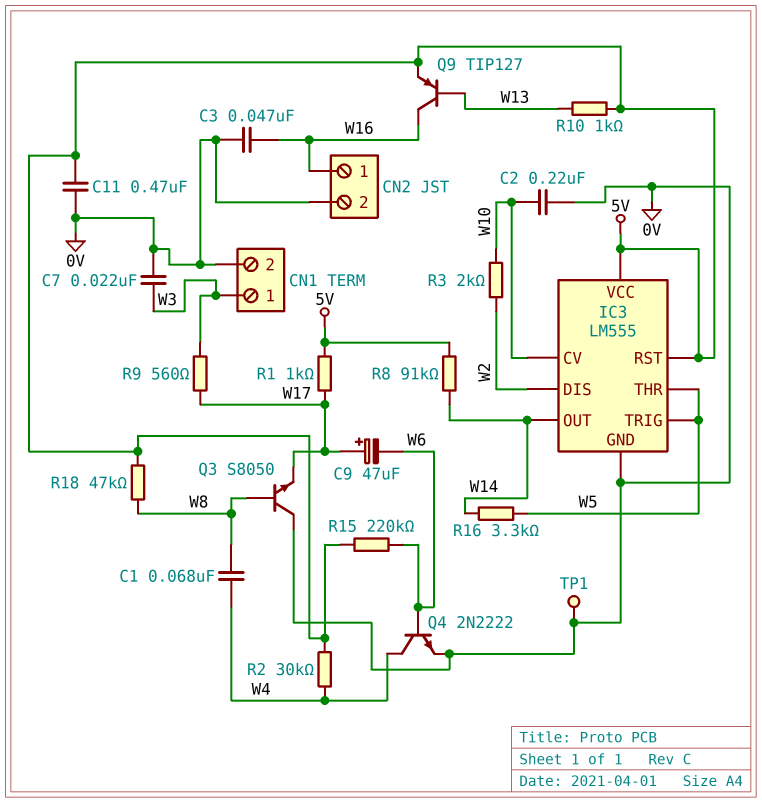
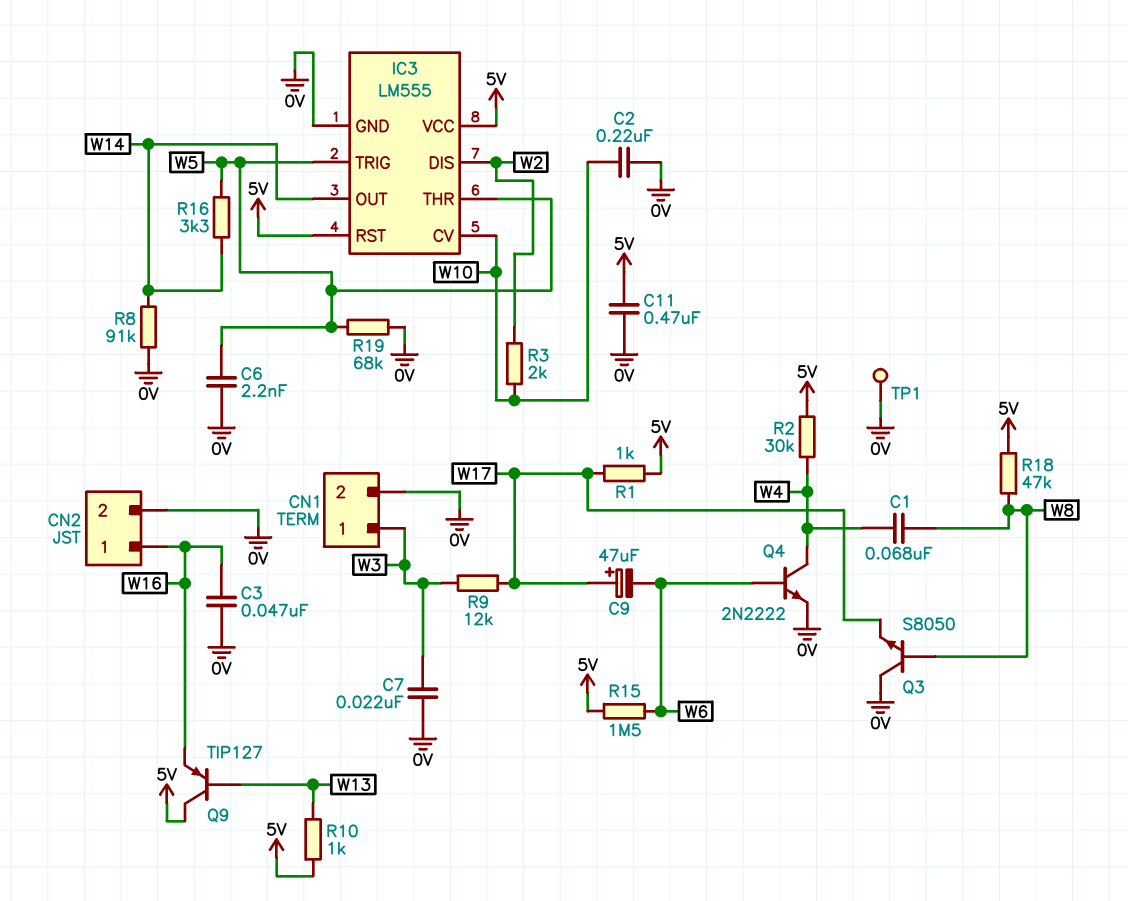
C6: none -> 2.2nF (0V, W5)
Q9: PNP TIP127 (B W13, C W16, E 5V) -> PNP TIP127 (B W13, C 5V, E W16)
R8: 91k (5V, W14) -> 91k (0V, W14)
R9: 560 (W3, W17) -> 12k (W3, W17)
R15: 220k (5V, W6) -> 1.5M (5V, W6)
R19: none -> 68k (0V, W5)

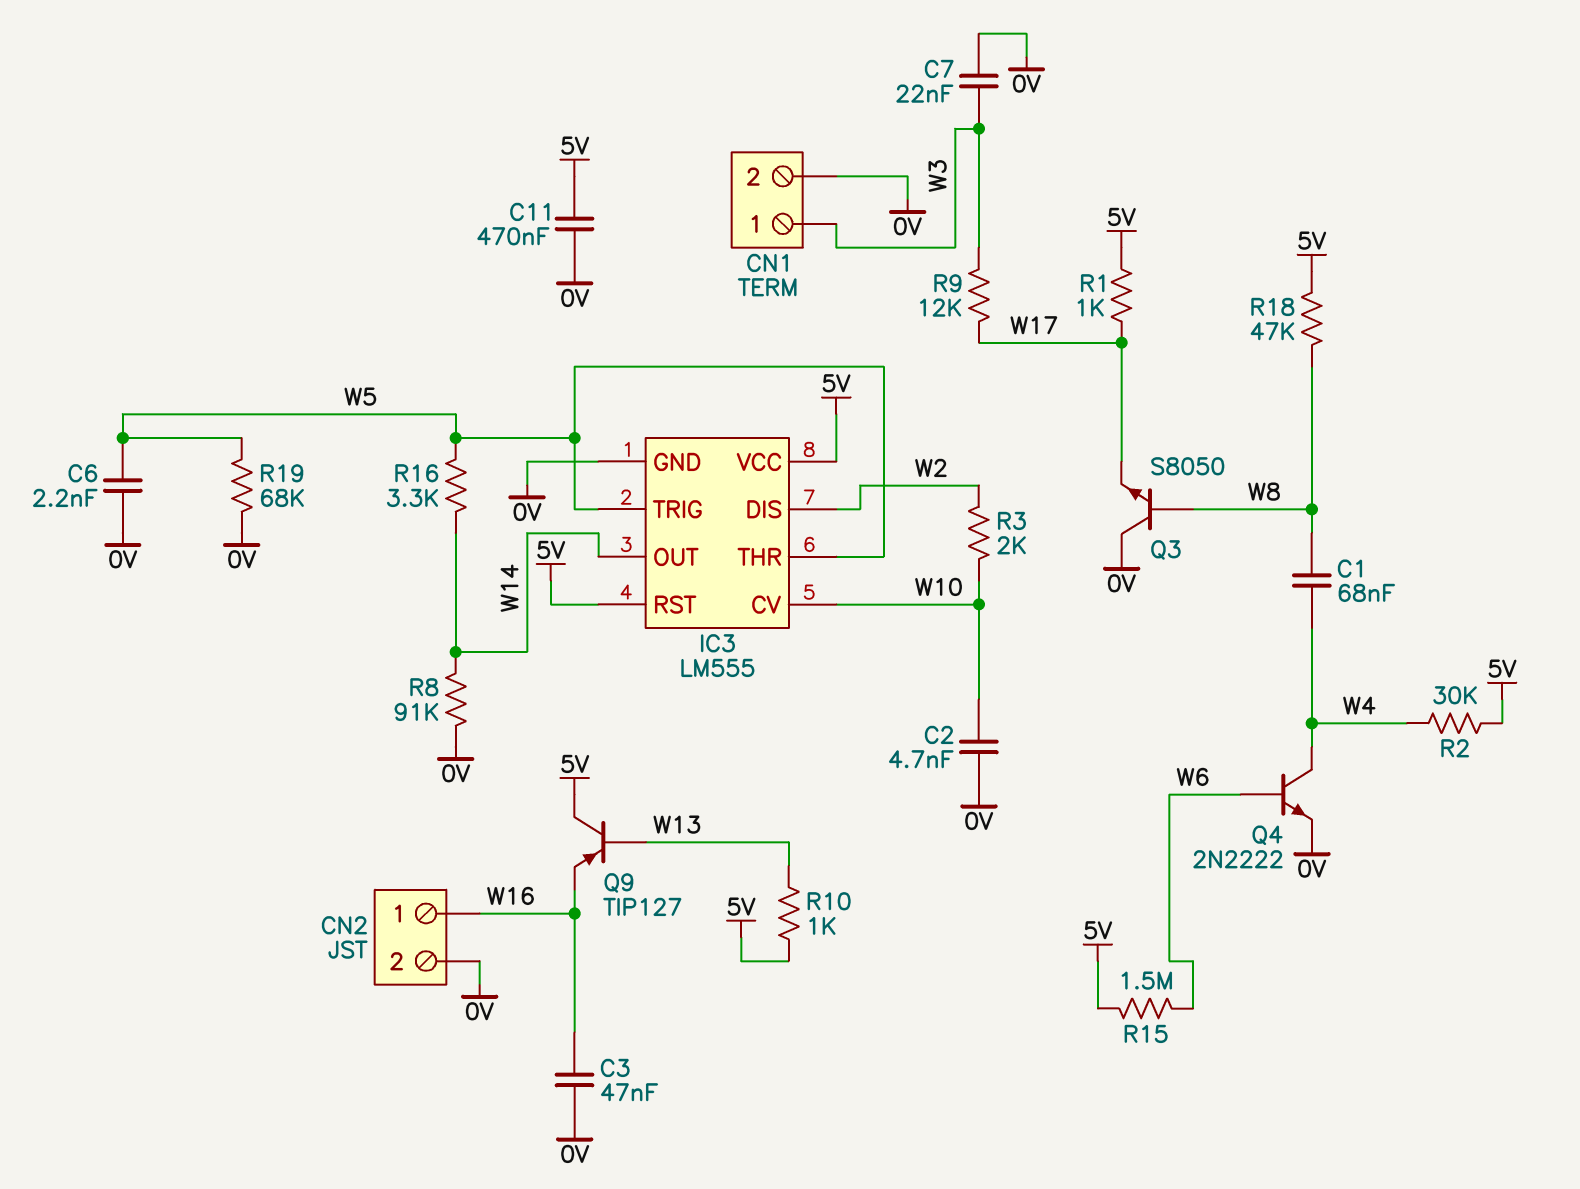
C2: 220nF (0V, W10) -> 4.7nF (0V, W10)
C9: 47uF (plus W17, minus W6) -> none
TP1: test point (0V) -> none

